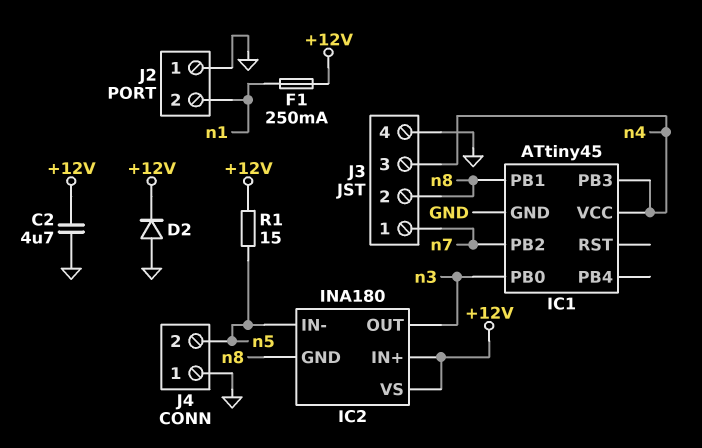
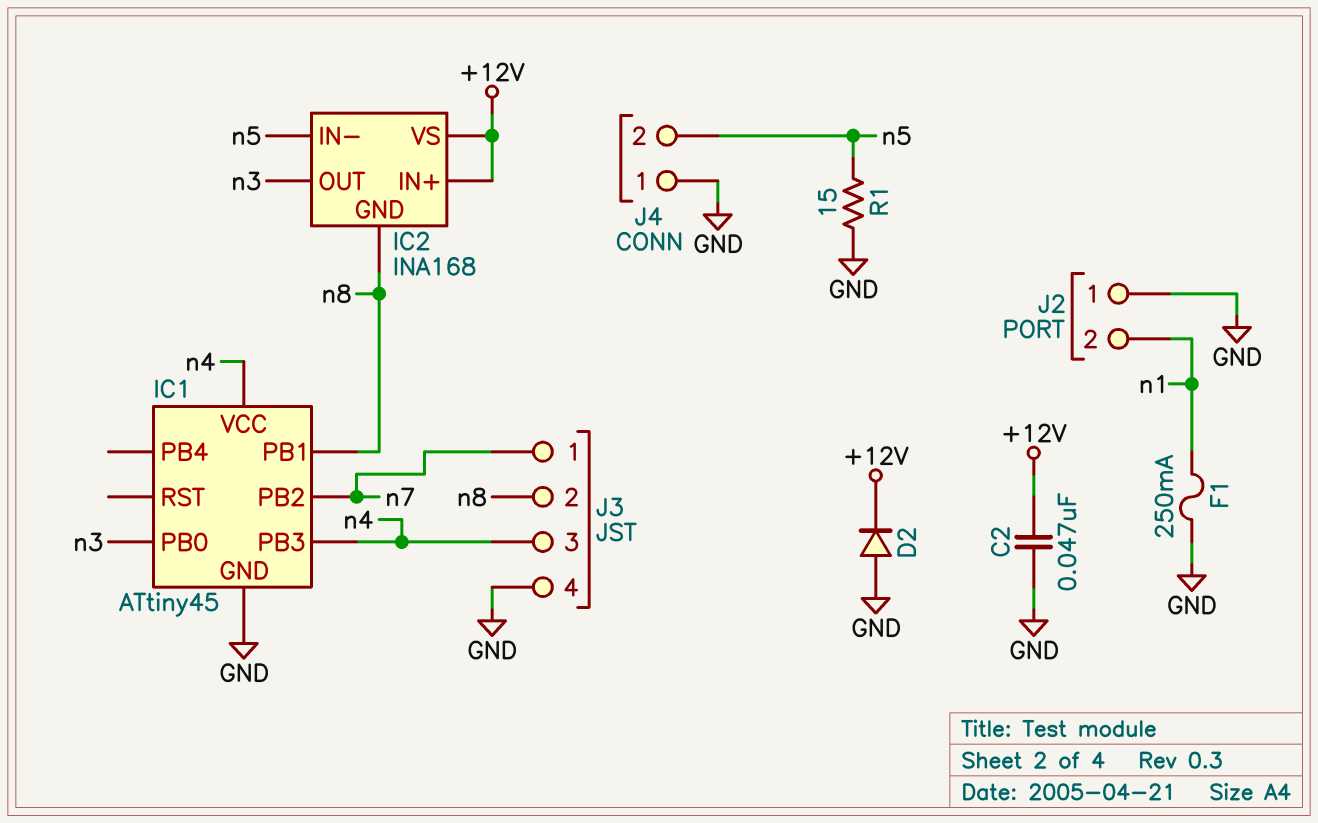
C2: 4.7uF (+12V, GND) -> 47nF (+12V, GND)
F1: 250mA (+12V, n1) -> 250mA (GND, n1)
IC2: INA180 -> INA168
R1: 15 (+12V, n5) -> 15 (GND, n5)

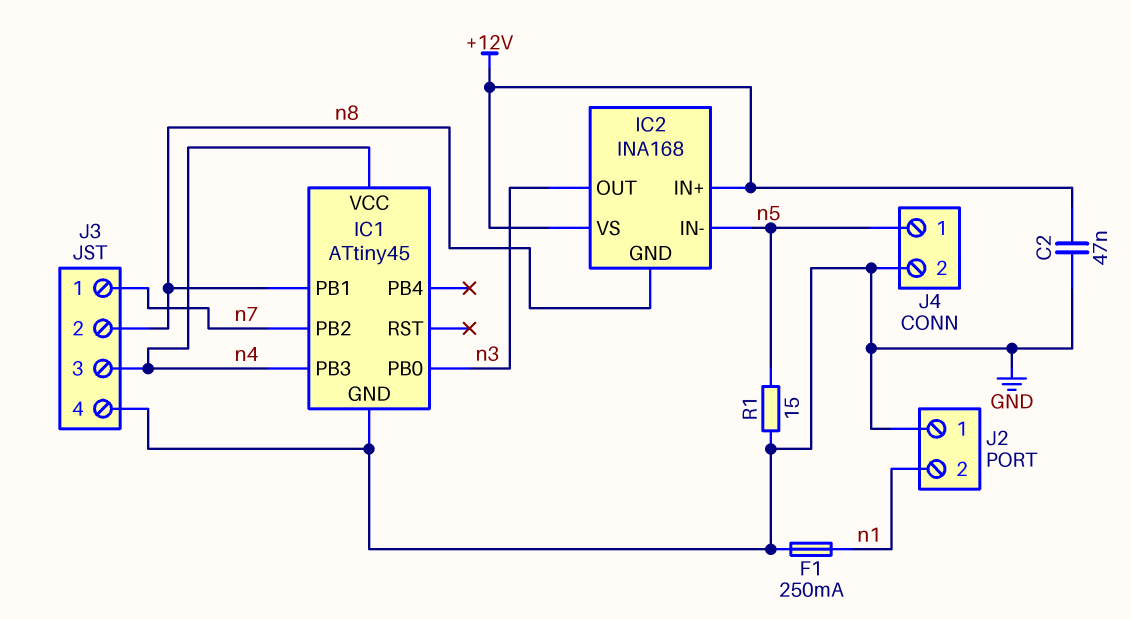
D2: diode (A GND, K +12V) -> none
J4 pin 1: GND -> n5
J4 pin 2: n5 -> GND

